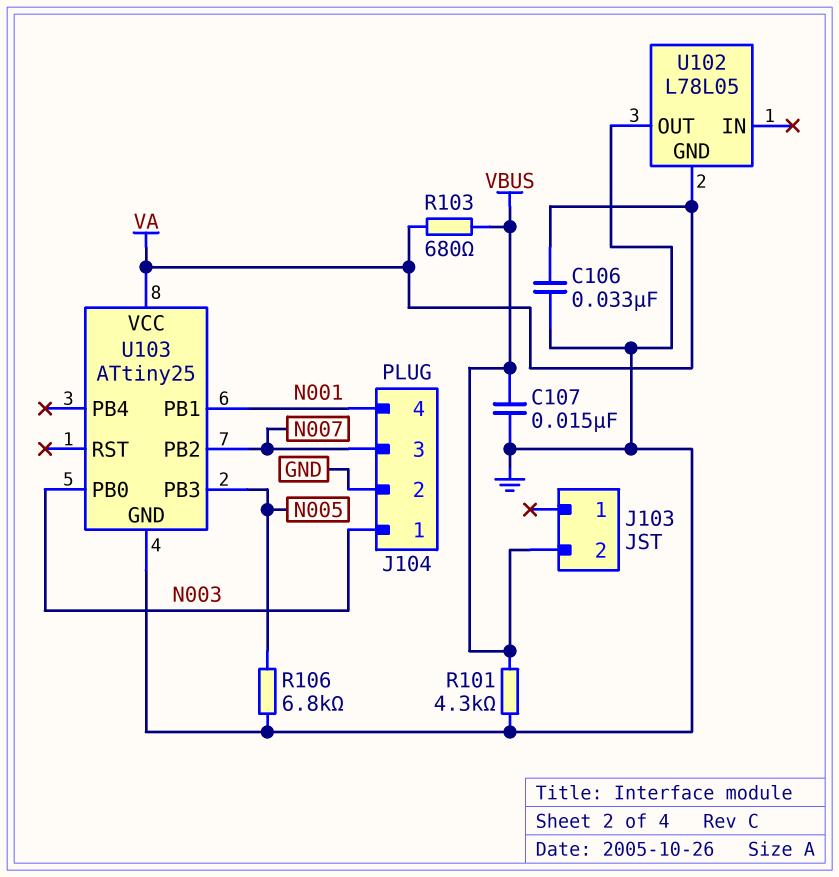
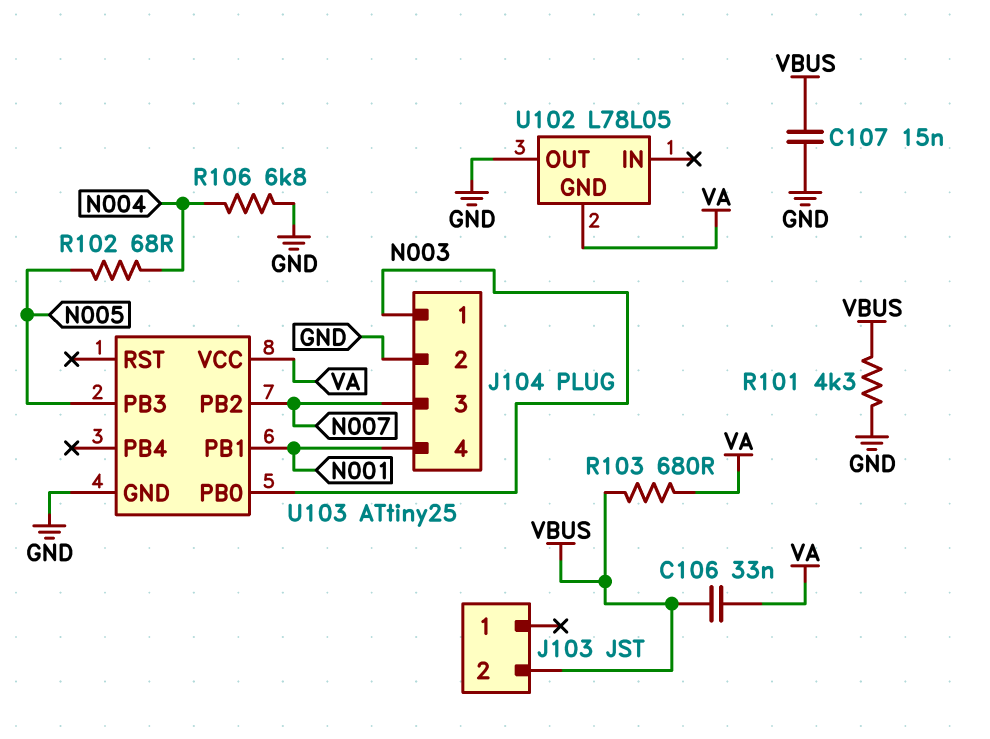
C106: 33nF (GND, VA) -> 33nF (VA, VBUS)
R102: none -> 68 (N004, N005)
R106: 6.8k (GND, N005) -> 6.8k (GND, N004)

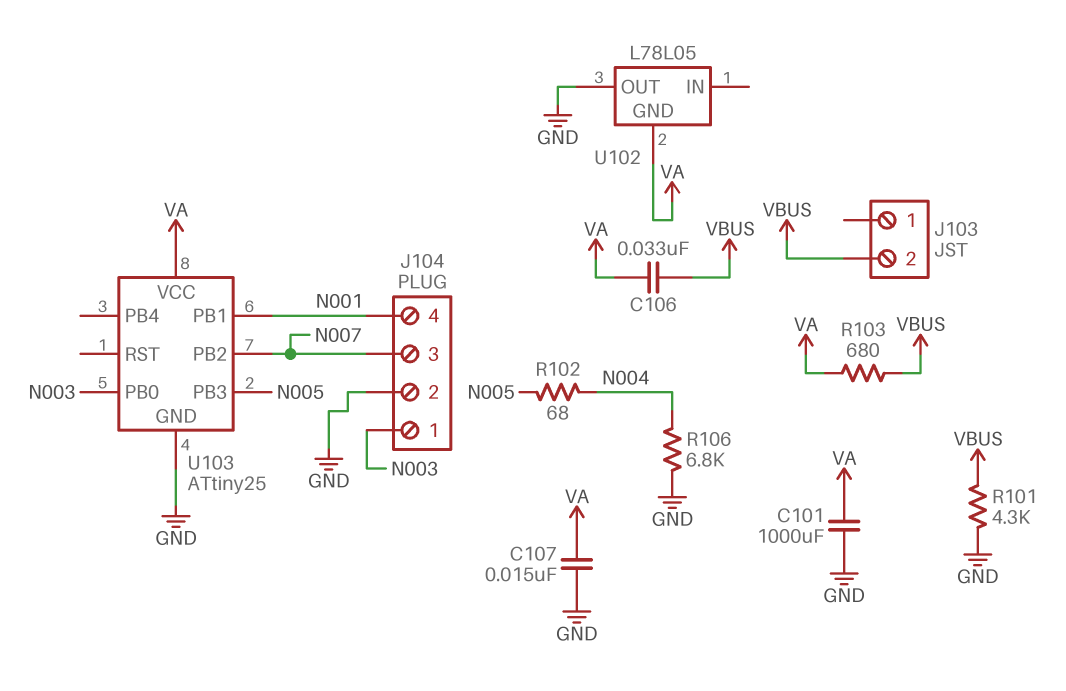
C101: none -> 1000uF (GND, VA)
C107: 15nF (GND, VBUS) -> 15nF (GND, VA)

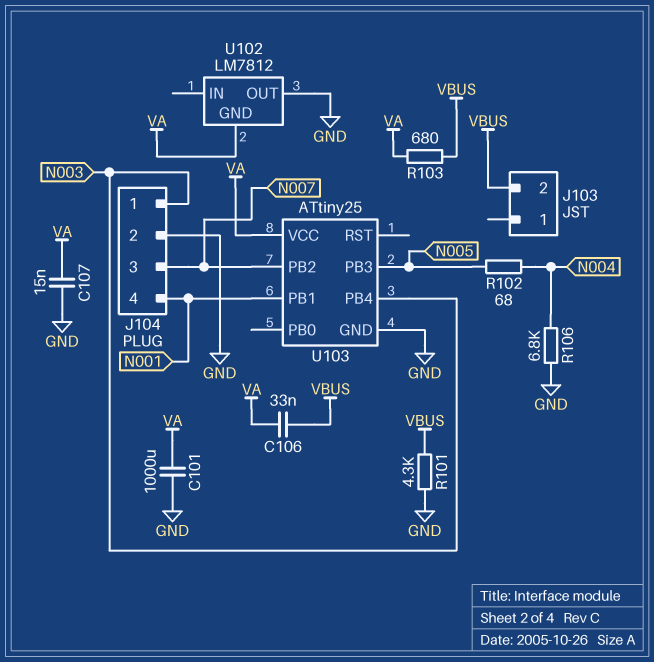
U102: L78L05 -> LM7812
U103 pin PB0: N003 -> none
U103 pin PB4: none -> N003

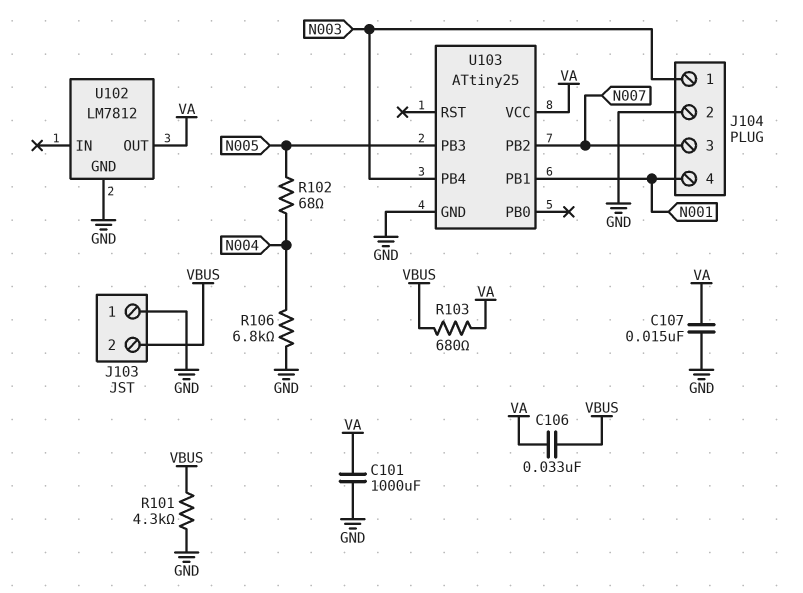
J103 pin 1: none -> GND
U102 pin GND: VA -> GND
U102 pin OUT: GND -> VA

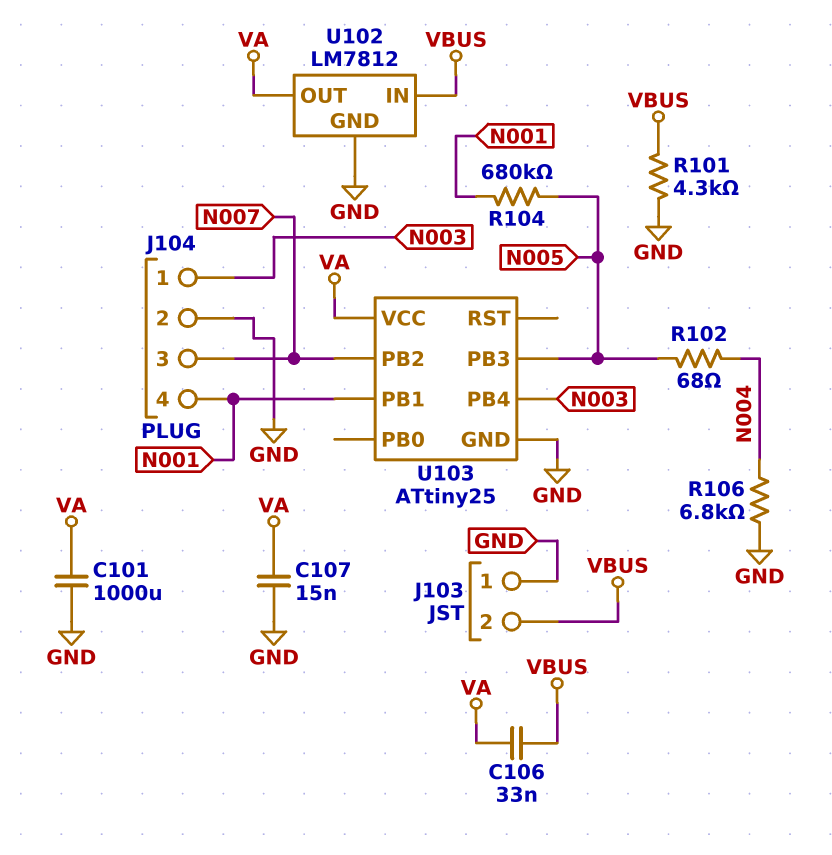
R103: 680 (VA, VBUS) -> none
R104: none -> 680k (N001, N005)
U102 pin IN: none -> VBUS

